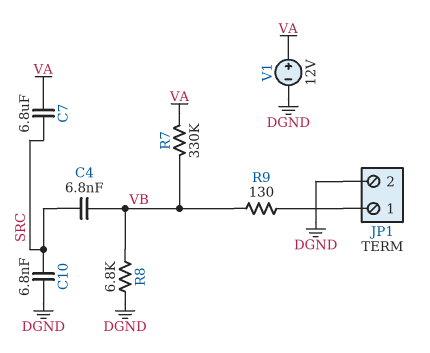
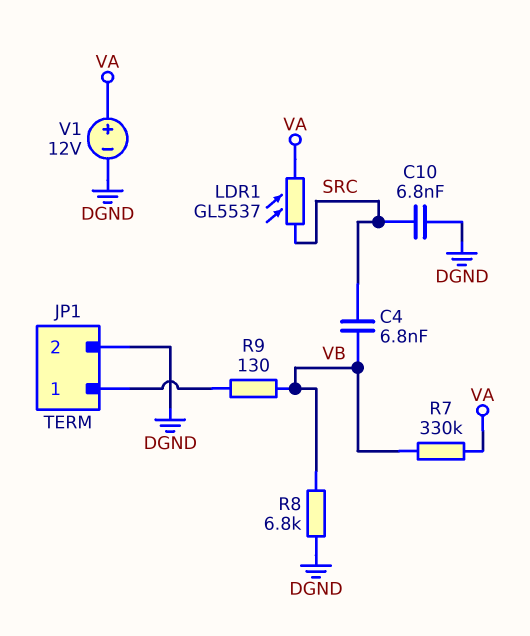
C7: 6.8uF (SRC, VA) -> none
LDR1: none -> GL5537 (SRC, VA)

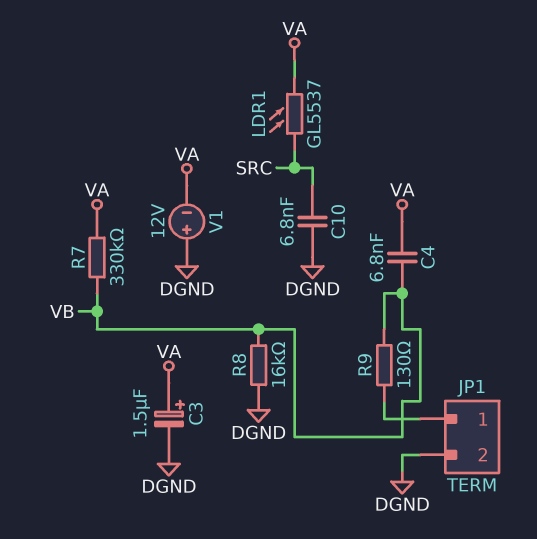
C3: none -> 1.5uF (plus VA, minus DGND)
C4: 6.8nF (SRC, VB) -> 6.8nF (VA, VB)
R8: 6.8k (DGND, VB) -> 16k (DGND, VB)
V1: 12V (plus VA, minus DGND) -> 12V (plus DGND, minus VA)

